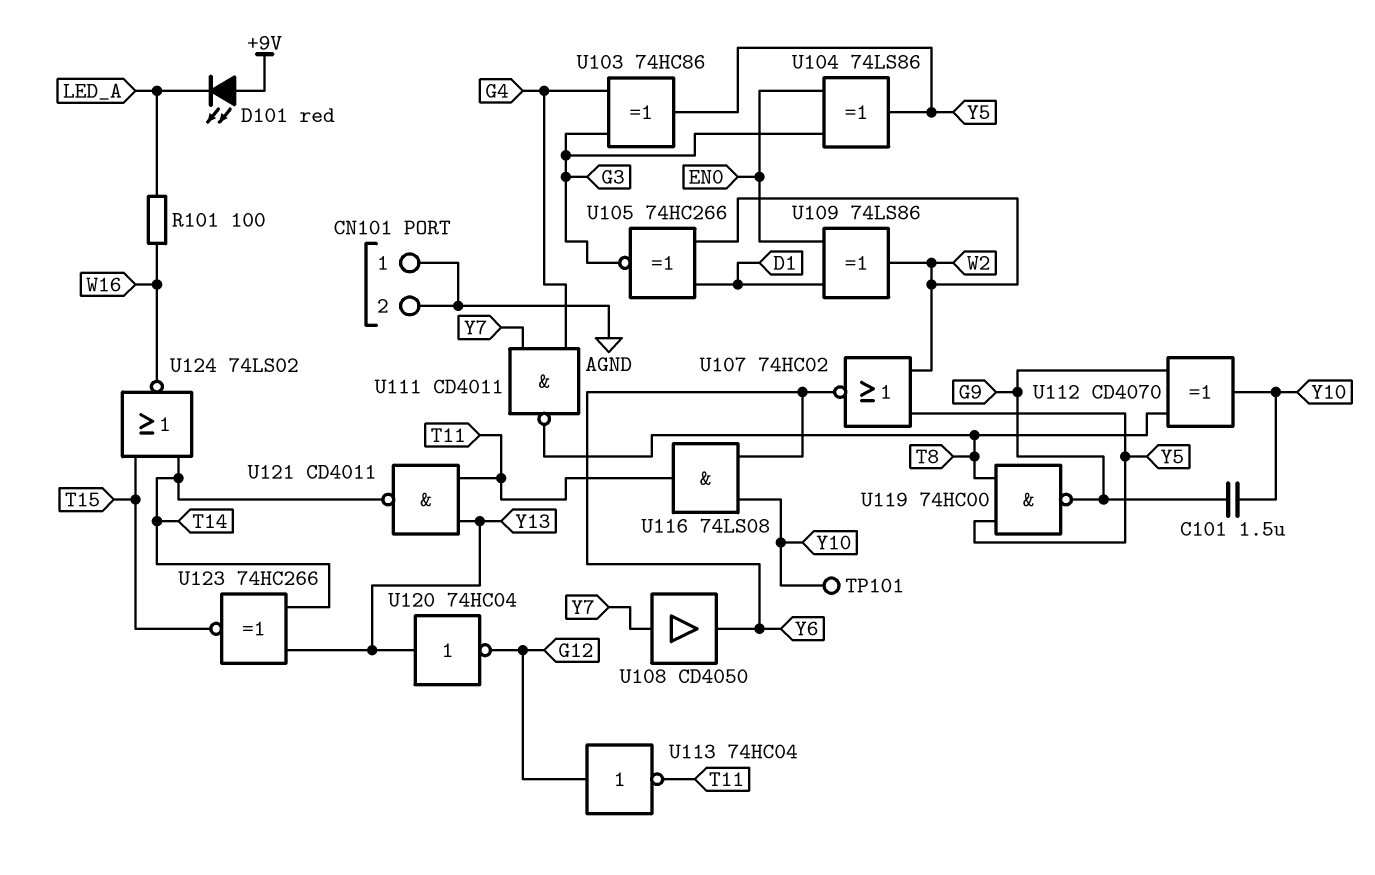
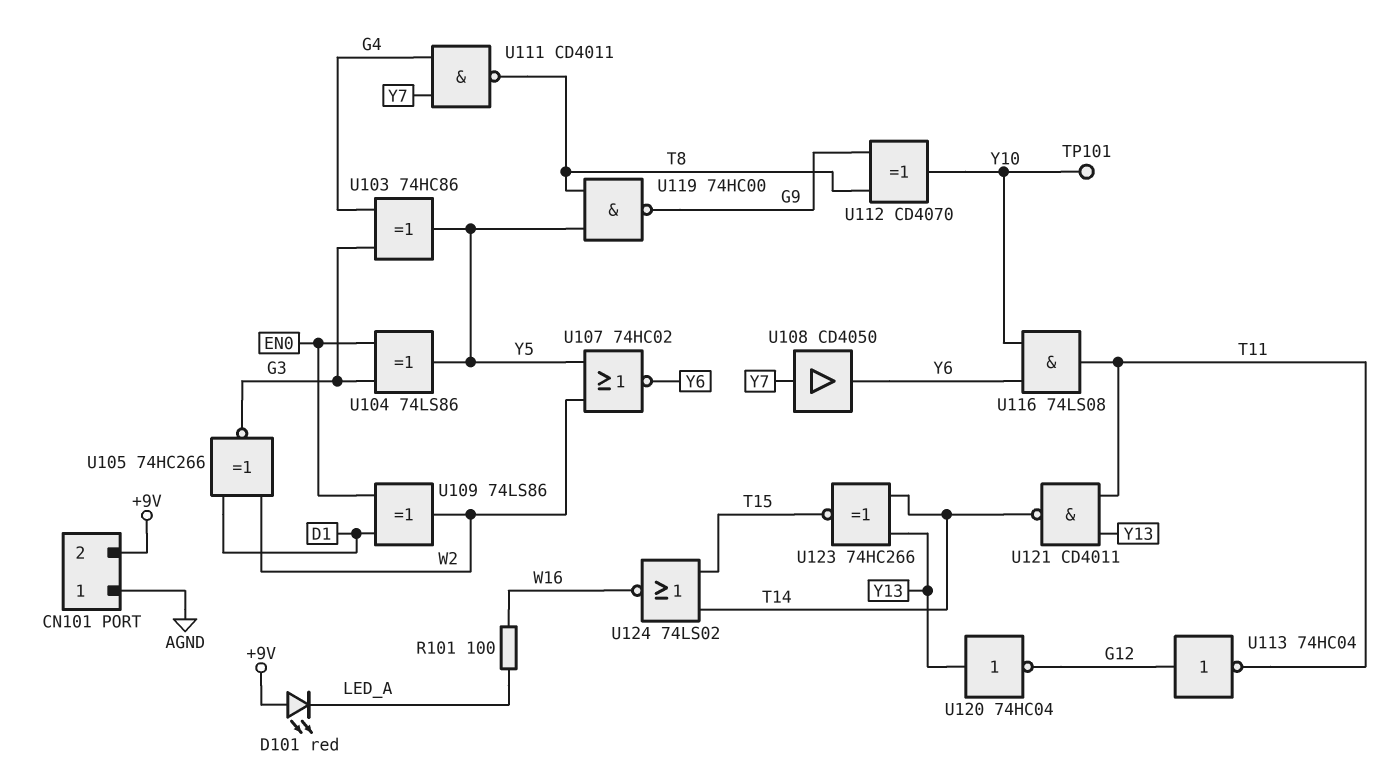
C101: 1.5uF (G9, Y10) -> none
CN101 pin 2: AGND -> +9V

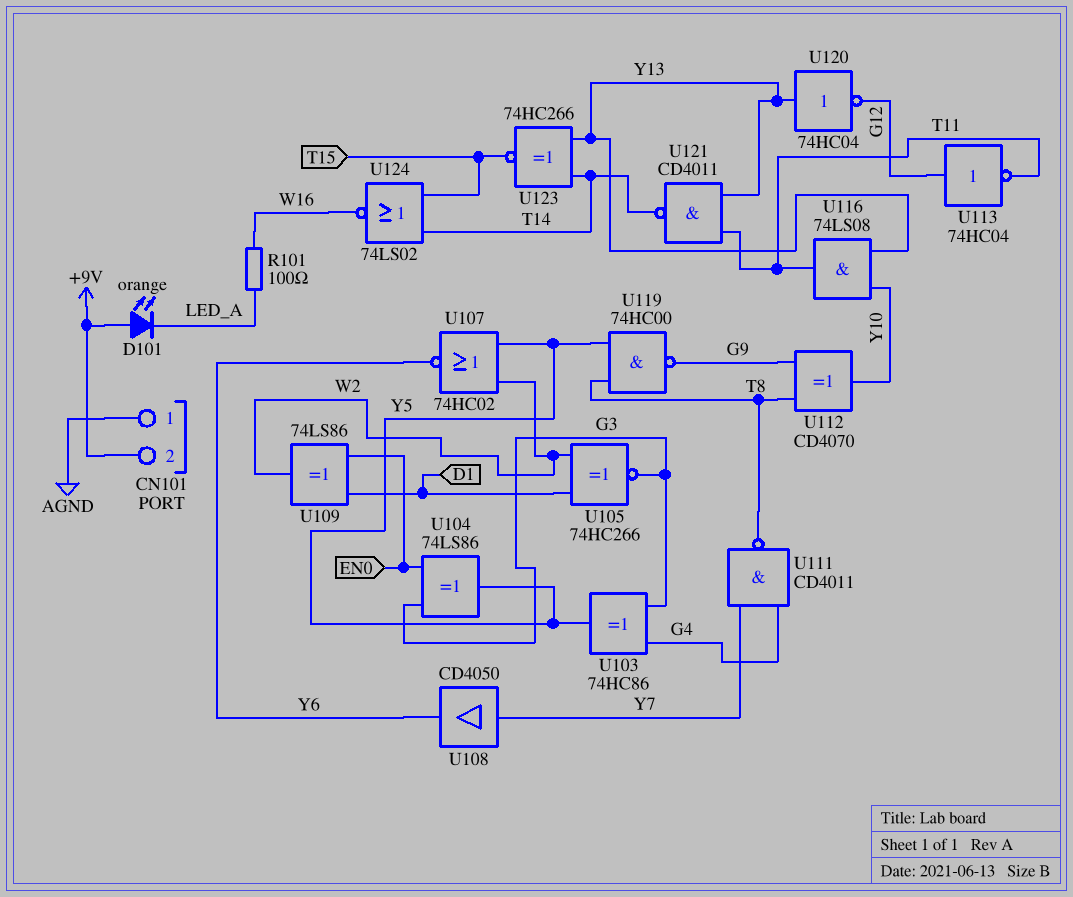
D101: LED red (A +9V, K LED_A) -> LED orange (A +9V, K LED_A)
TP101: test point (Y10) -> none
U116: AND 74LS08 (in Y6, in Y10, out T11) -> AND 74LS08 (in Y10, in Y13, out T11)

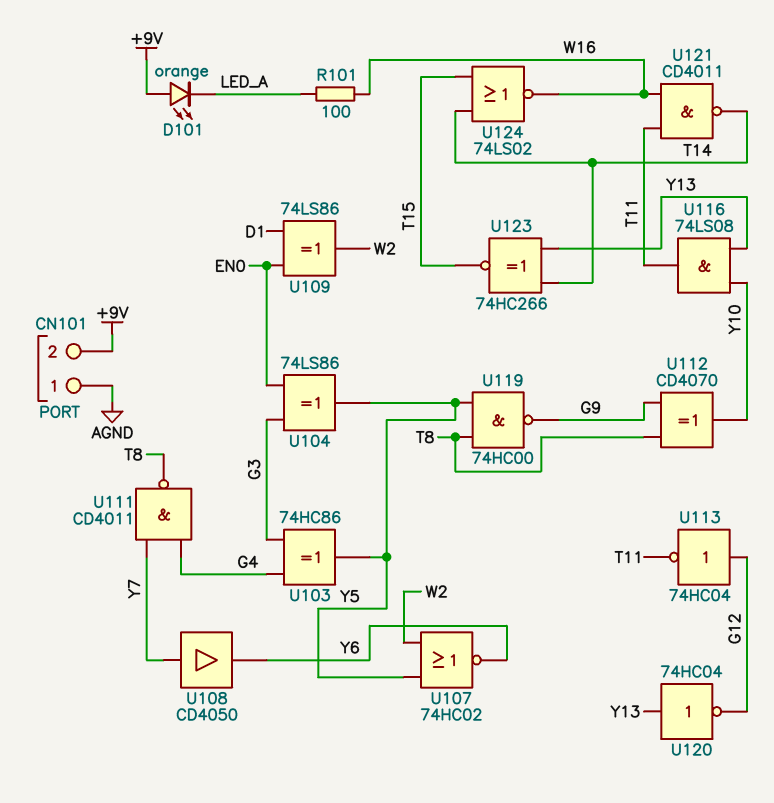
U105: XNOR 74HC266 (in D1, in W2, out G3) -> none
U121: NAND CD4011 (in T11, in Y13, out T14) -> NAND CD4011 (in T11, in W16, out T14)

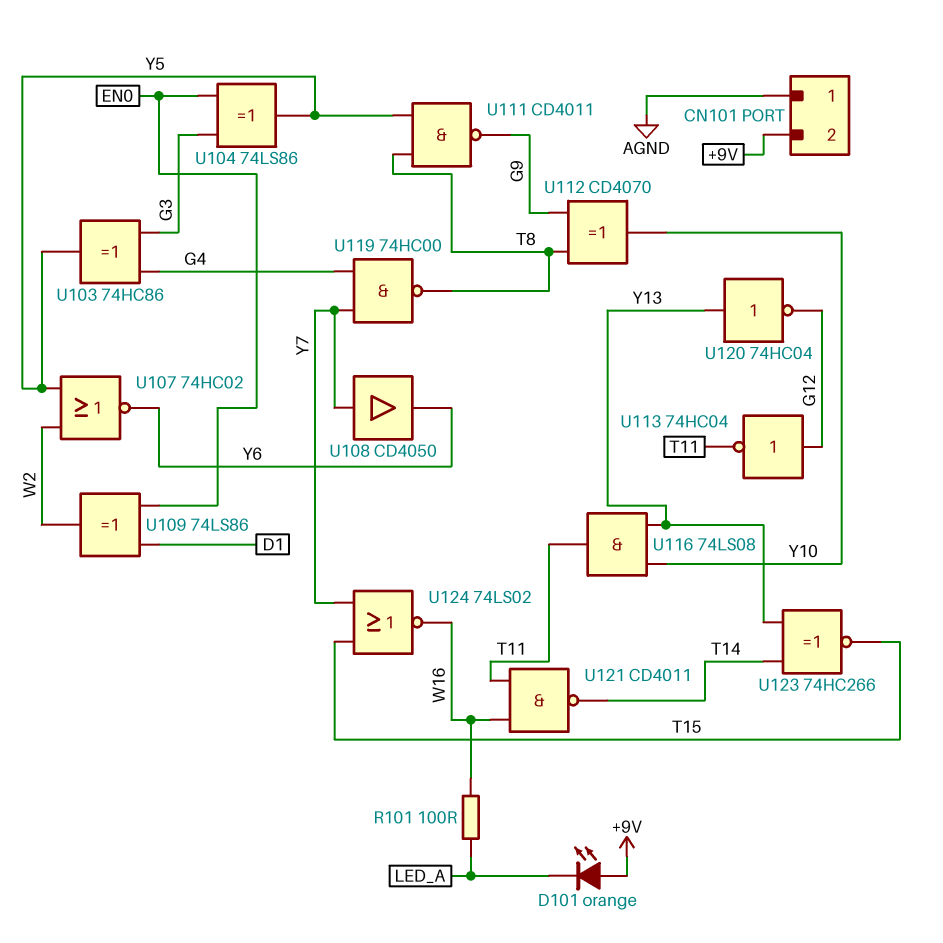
U111: NAND CD4011 (in G4, in Y7, out T8) -> NAND CD4011 (in T8, in Y5, out G9)
U119: NAND 74HC00 (in T8, in Y5, out G9) -> NAND 74HC00 (in G4, in Y7, out T8)
U124: NOR 74LS02 (in T14, in T15, out W16) -> NOR 74LS02 (in T15, in Y7, out W16)

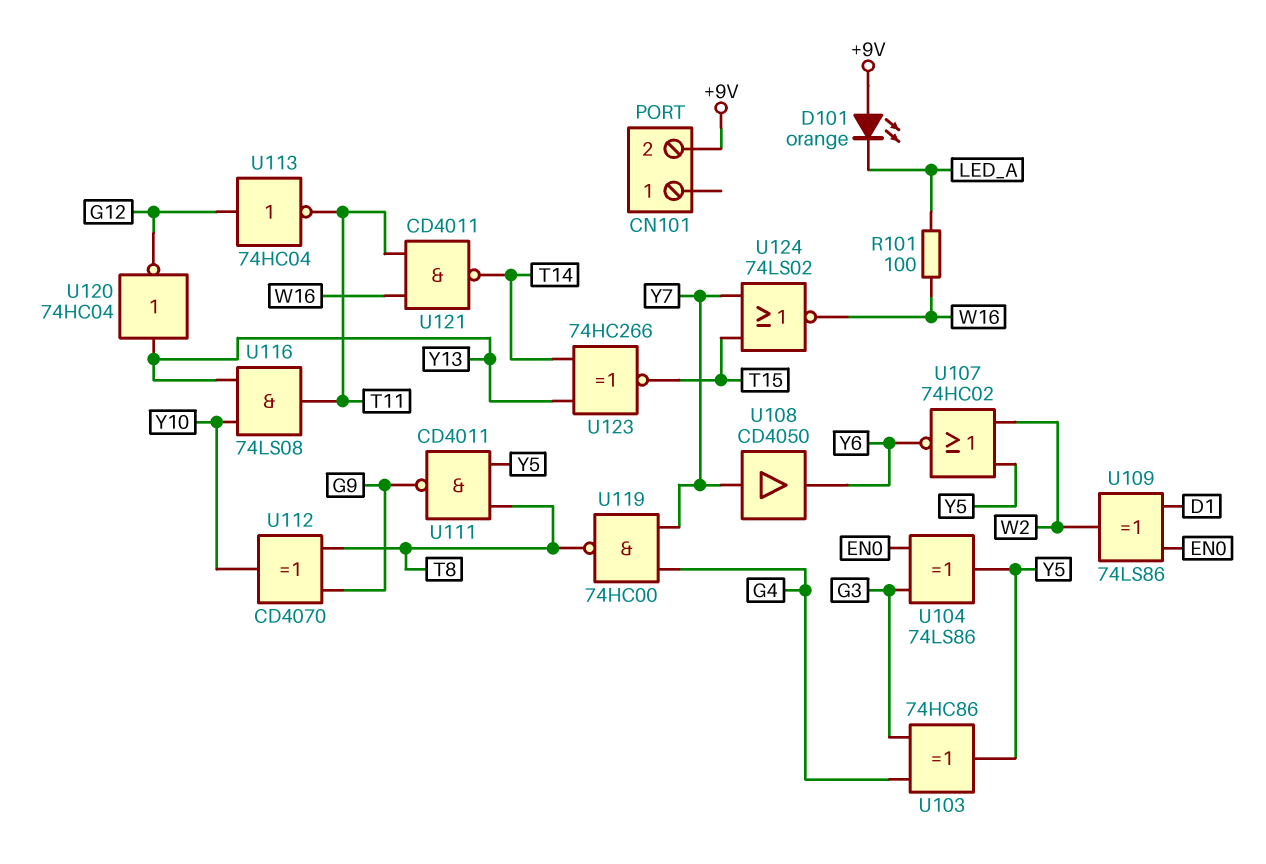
CN101 pin 1: AGND -> none

